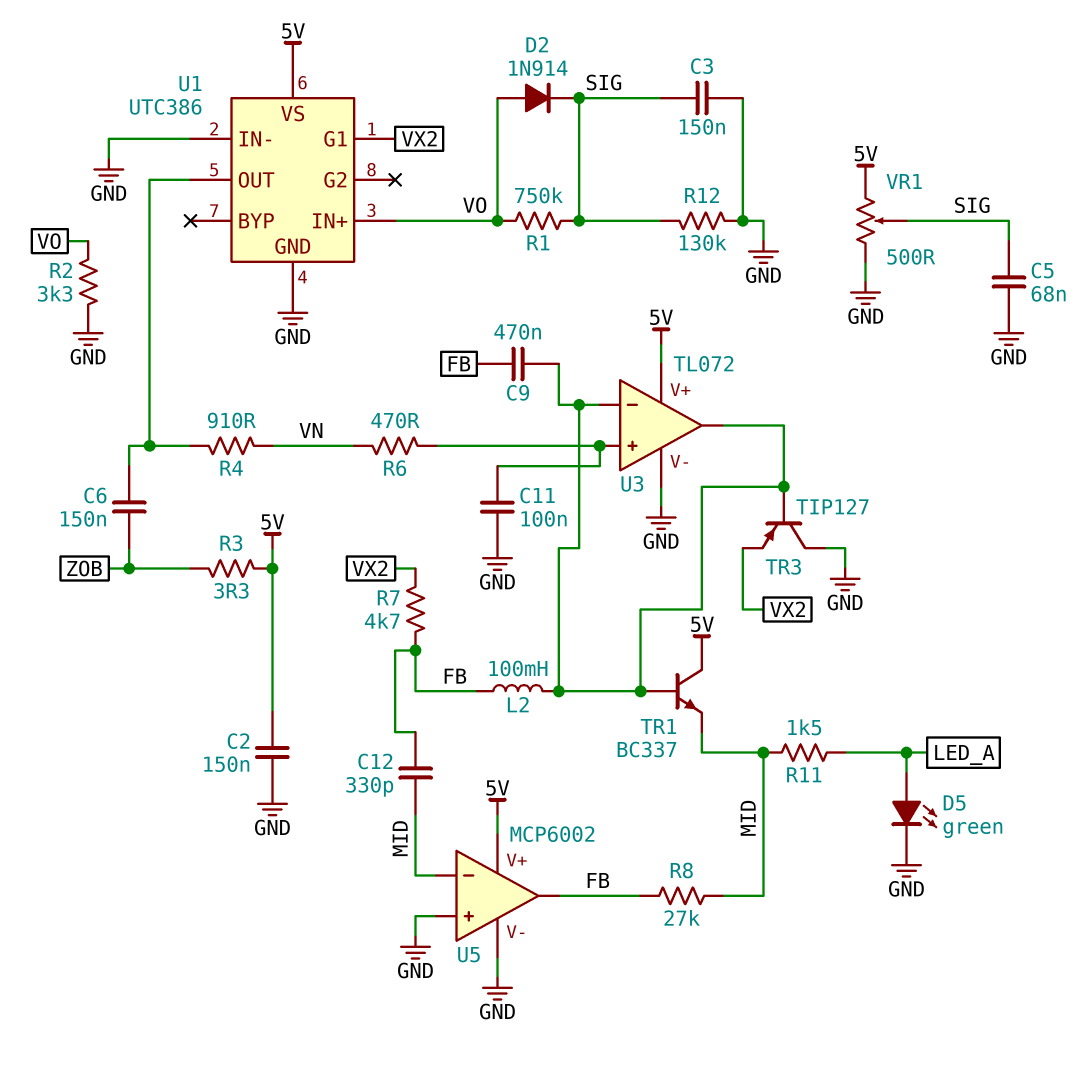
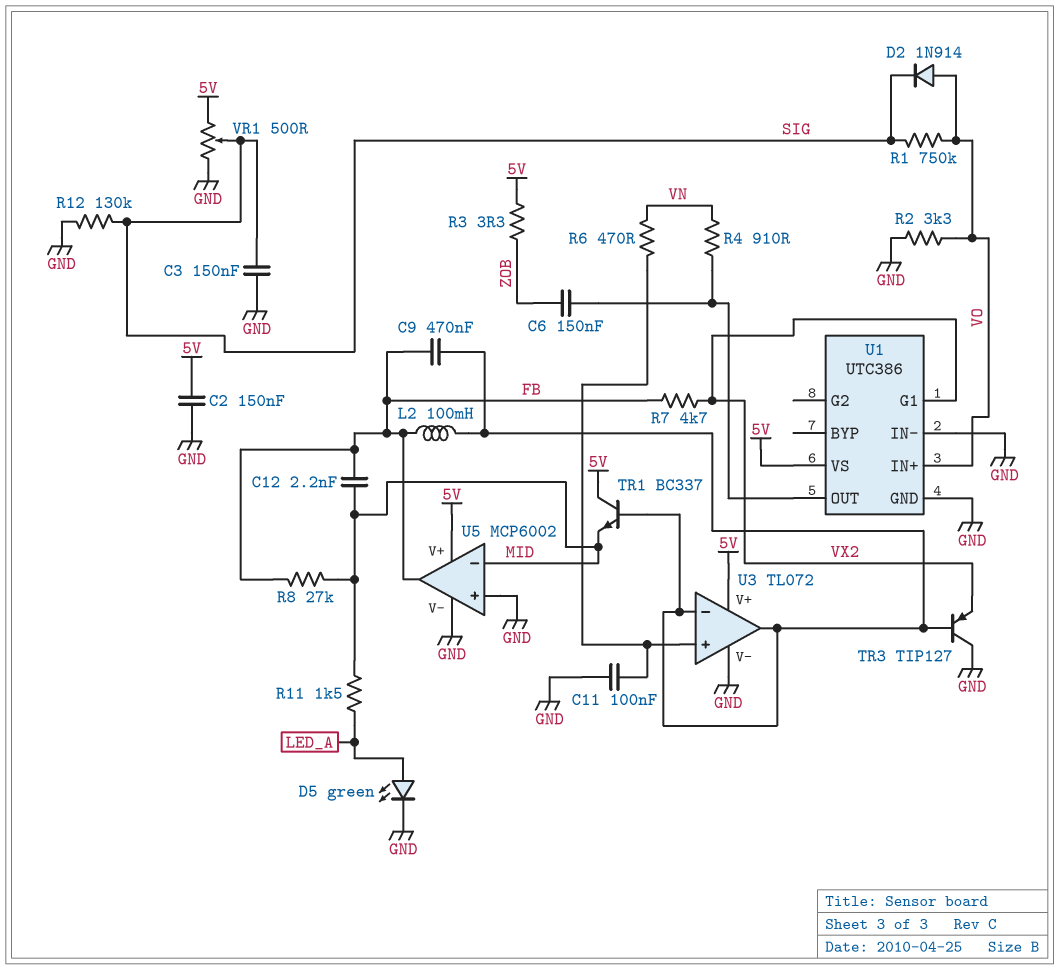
C5: 68nF (GND, SIG) -> none
C12: 330pF (FB, MID) -> 2.2nF (FB, MID)

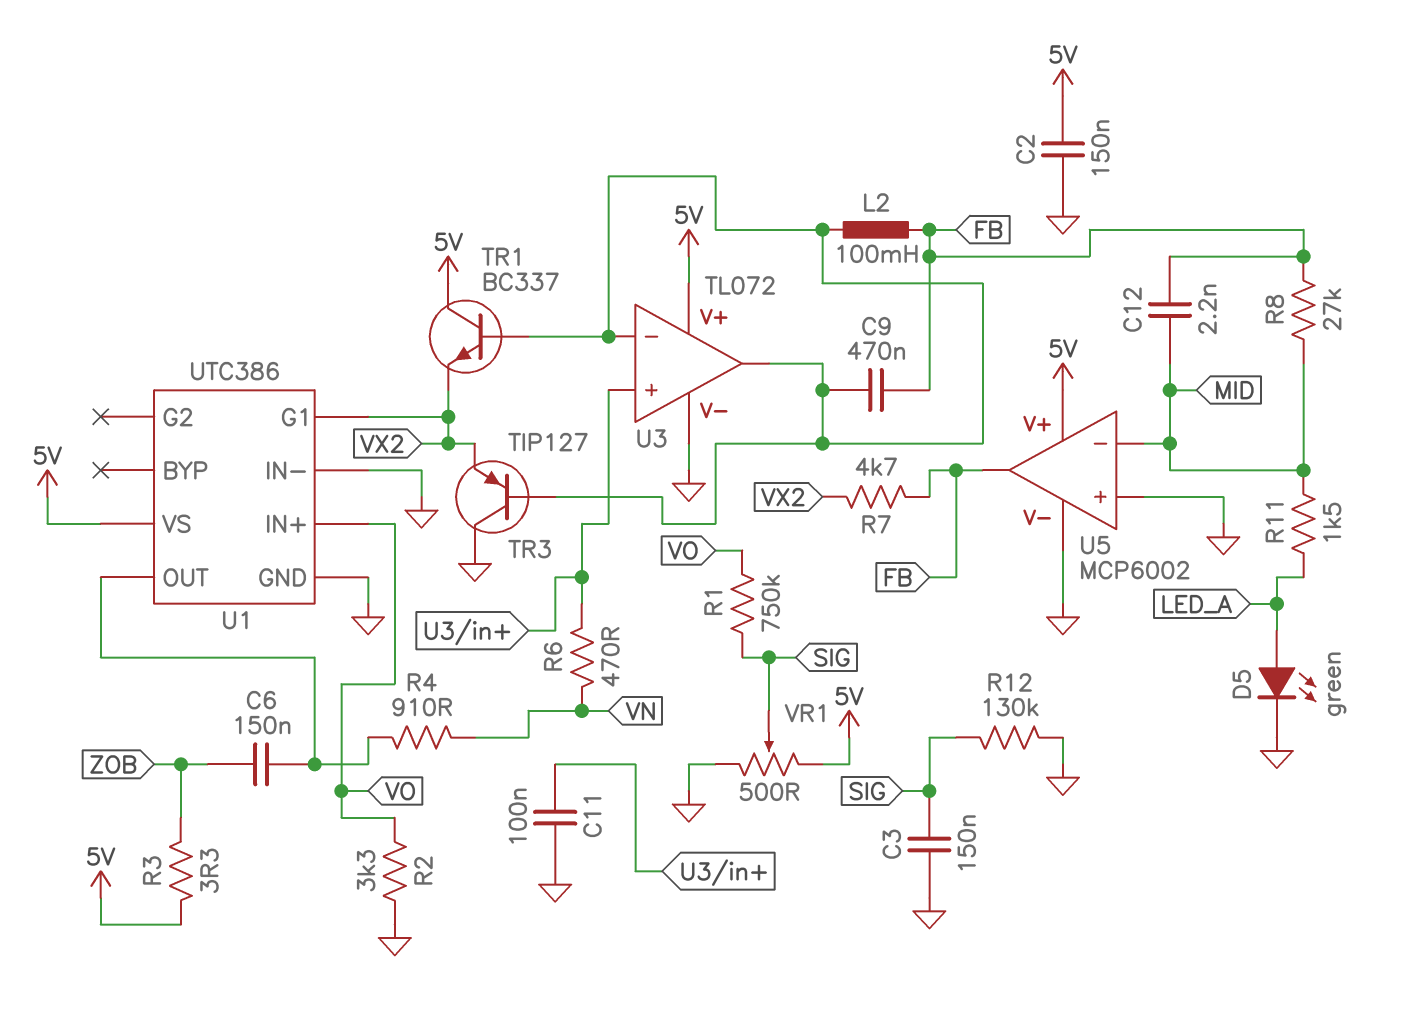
D2: diode 1N914 (A VO, K SIG) -> none
TR1: NPN BC337 (B U3/in-, C 5V, E MID) -> NPN BC337 (B U3/in-, C 5V, E VX2)

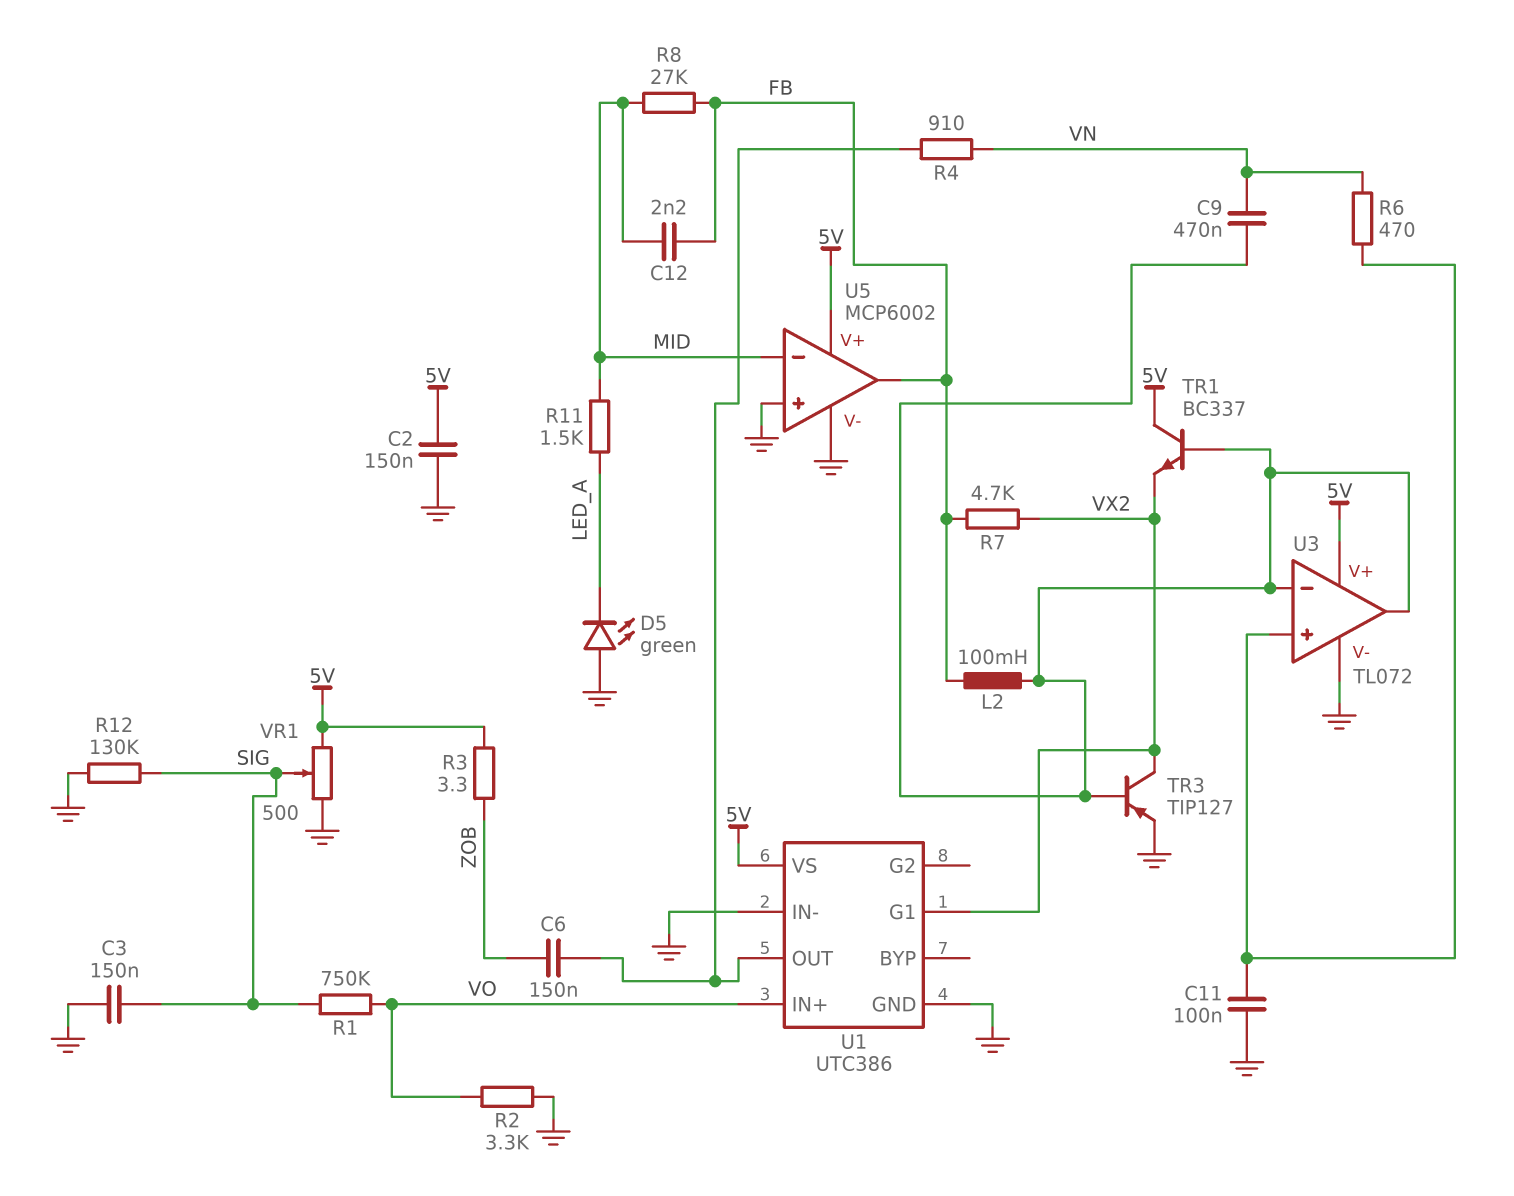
C9: 470nF (FB, U3/in-) -> 470nF (U3/in-, VN)
D5: LED green (A LED_A, K GND) -> LED green (A GND, K LED_A)
TR3: PNP TIP127 (B U3/in-, C GND, E VX2) -> PNP TIP127 (B U3/in-, C VX2, E GND)

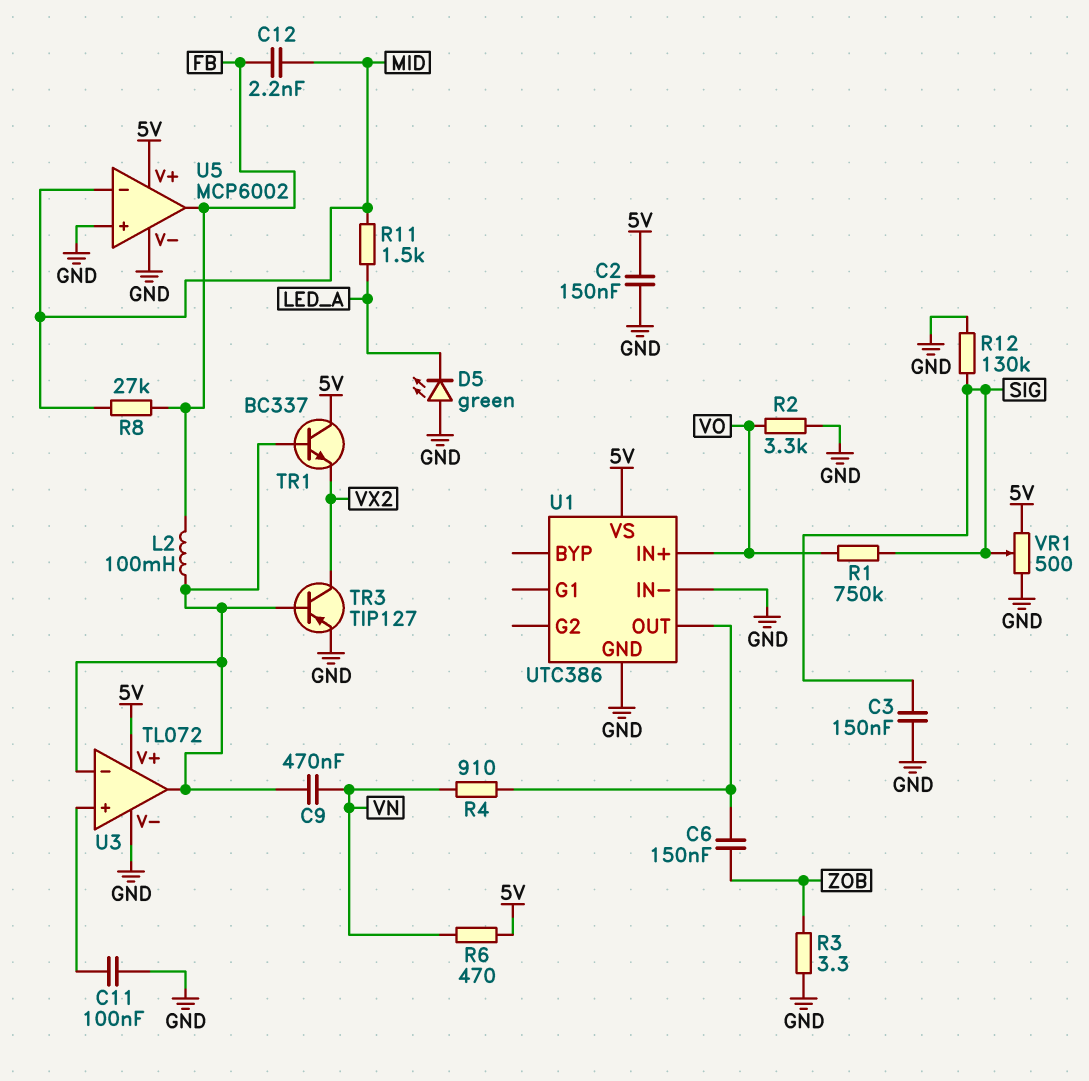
R3: 3.3 (5V, ZOB) -> 3.3 (GND, ZOB)
R6: 470 (U3/in+, VN) -> 470 (5V, VN)
R7: 4.7k (FB, VX2) -> none
U1 pin G1: VX2 -> none

